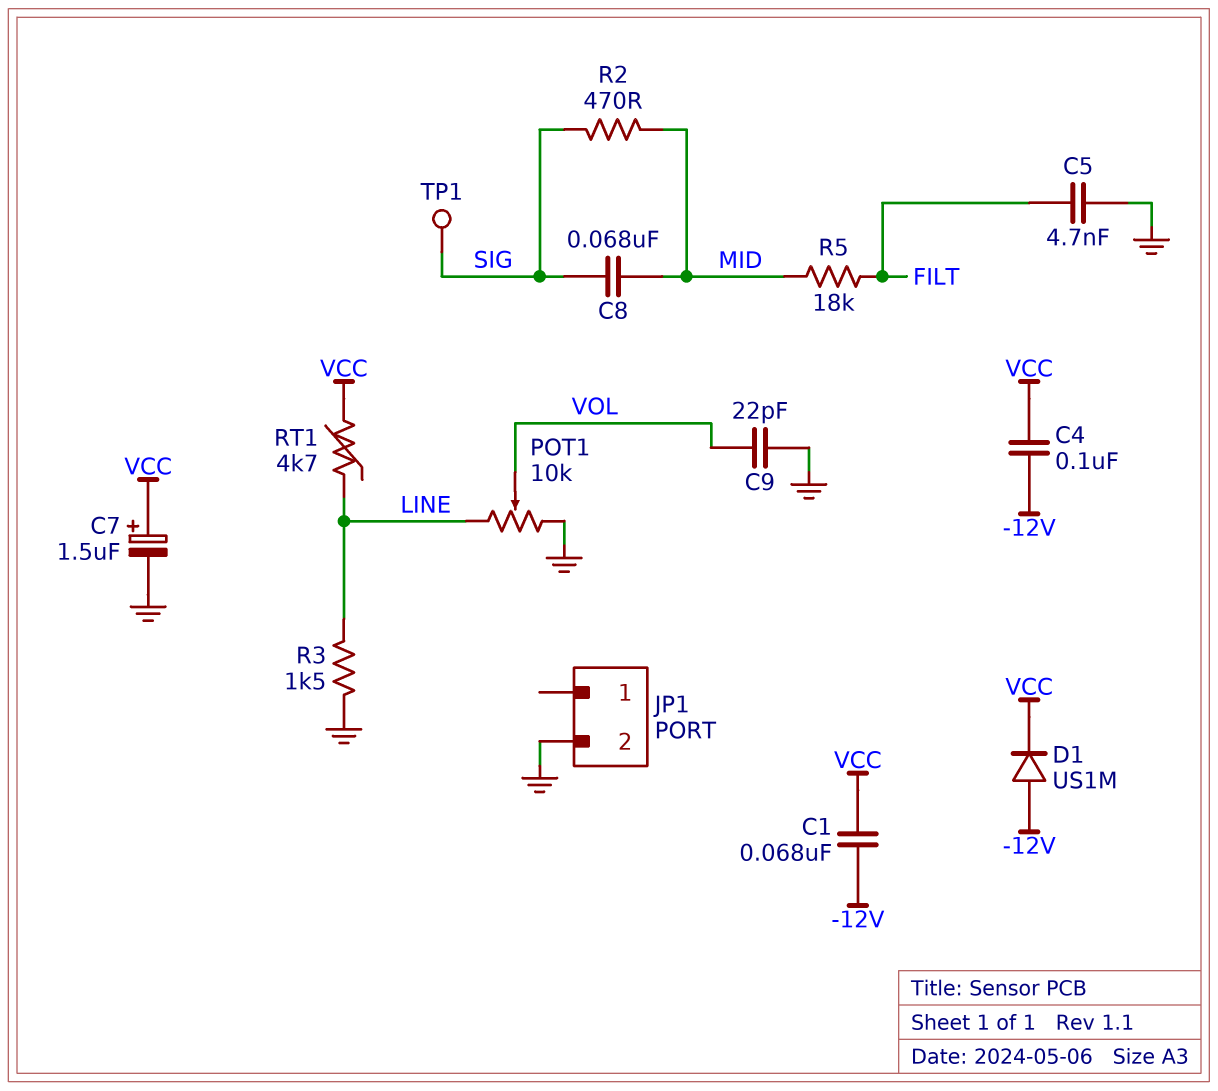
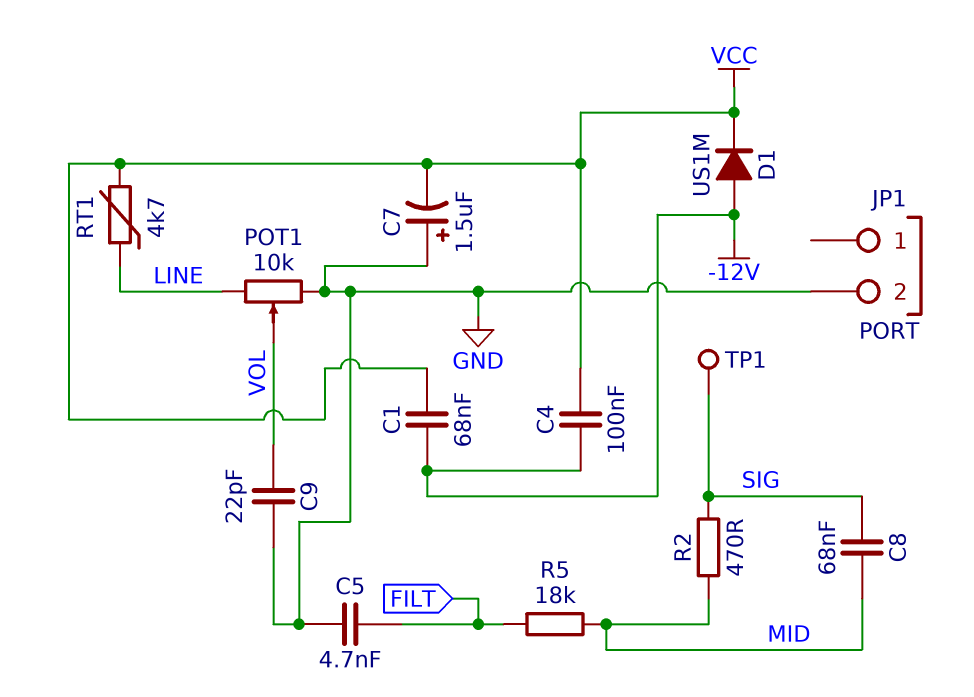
C7: 1.5uF (plus VCC, minus GND) -> 1.5uF (plus GND, minus VCC)
R3: 1.5k (GND, LINE) -> none

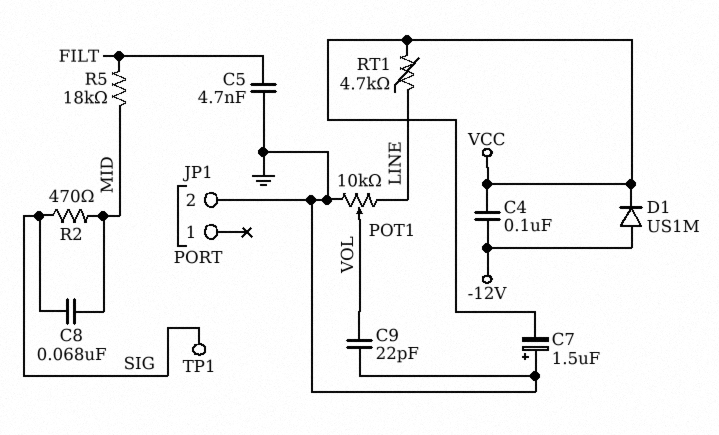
C1: 68nF (-12V, VCC) -> none

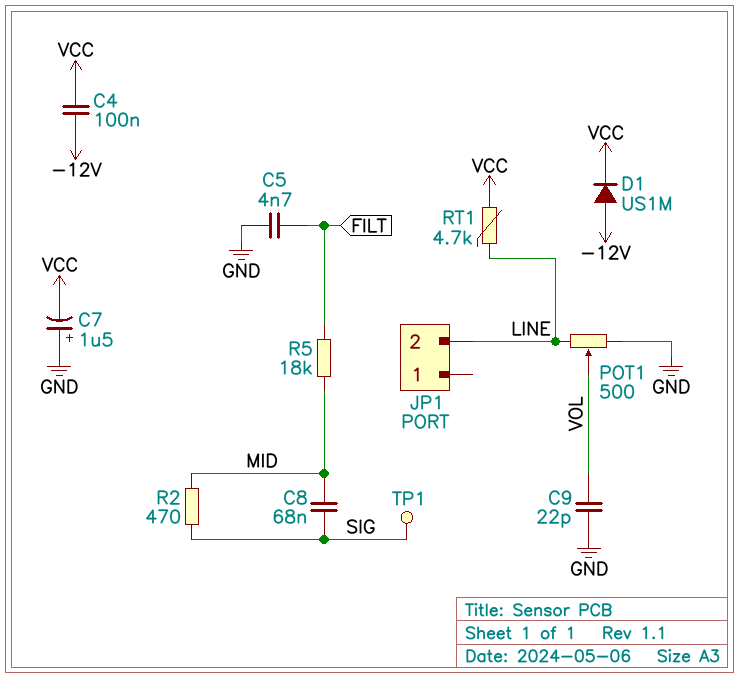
JP1 pin 2: GND -> LINE
POT1: 10k (GND, LINE, wiper VOL) -> 500 (GND, LINE, wiper VOL)

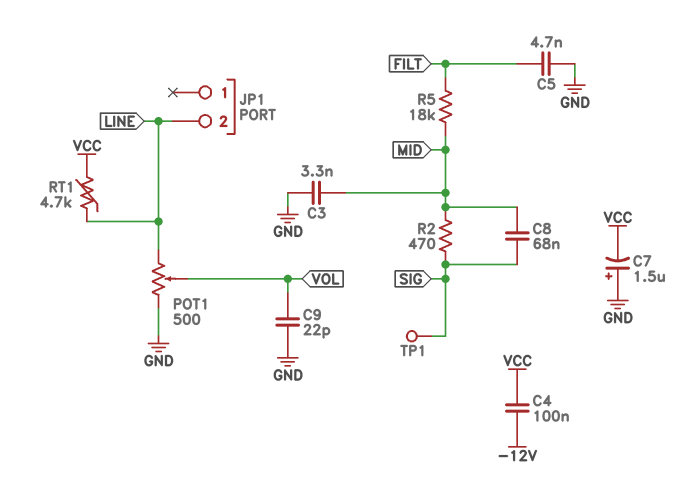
C3: none -> 3.3nF (GND, MID)
D1: diode US1M (A -12V, K VCC) -> none

